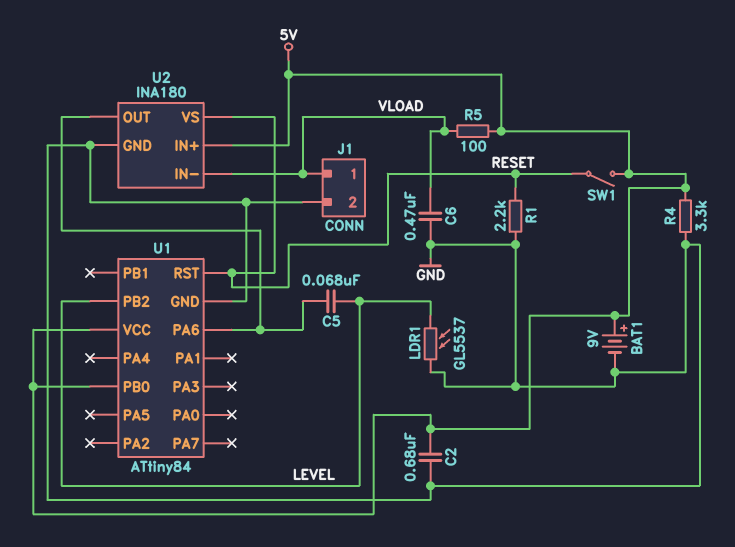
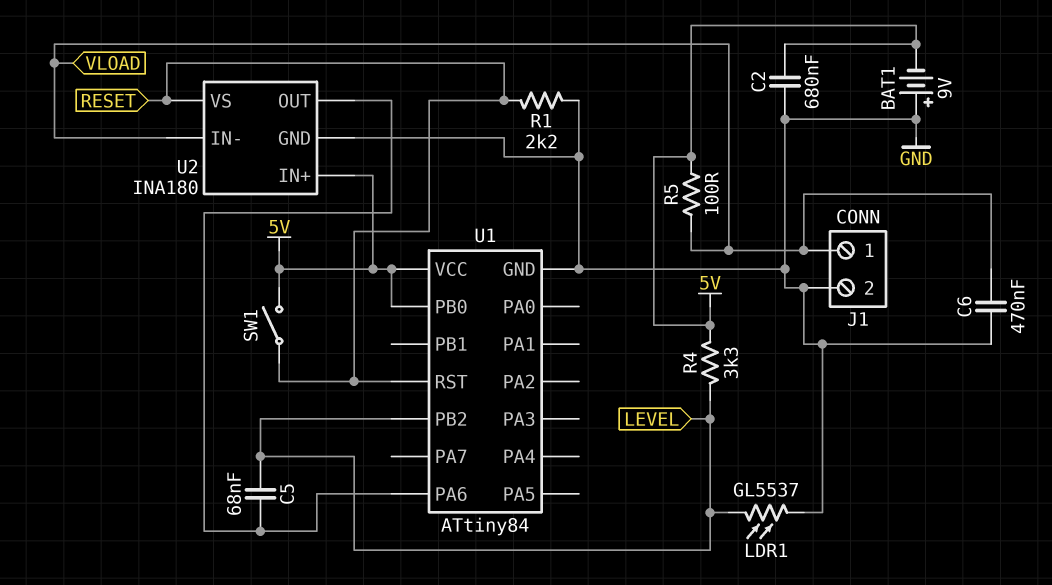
BAT1: 9V (plus 5V, minus GND) -> 9V (plus GND, minus 5V)
R4: 3.3k (5V, GND) -> 3.3k (5V, LEVEL)

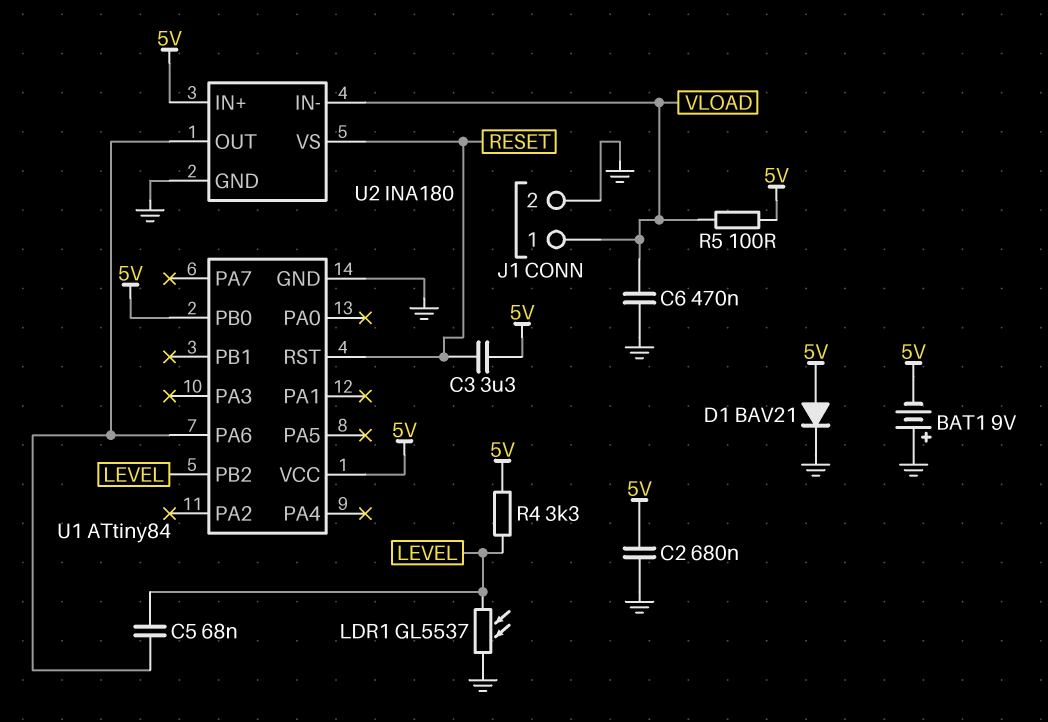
C3: none -> 3.3uF (5V, RESET)
D1: none -> diode BAV21 (A 5V, K GND)
R1: 2.2k (GND, RESET) -> none
SW1: switch (5V, RESET) -> none

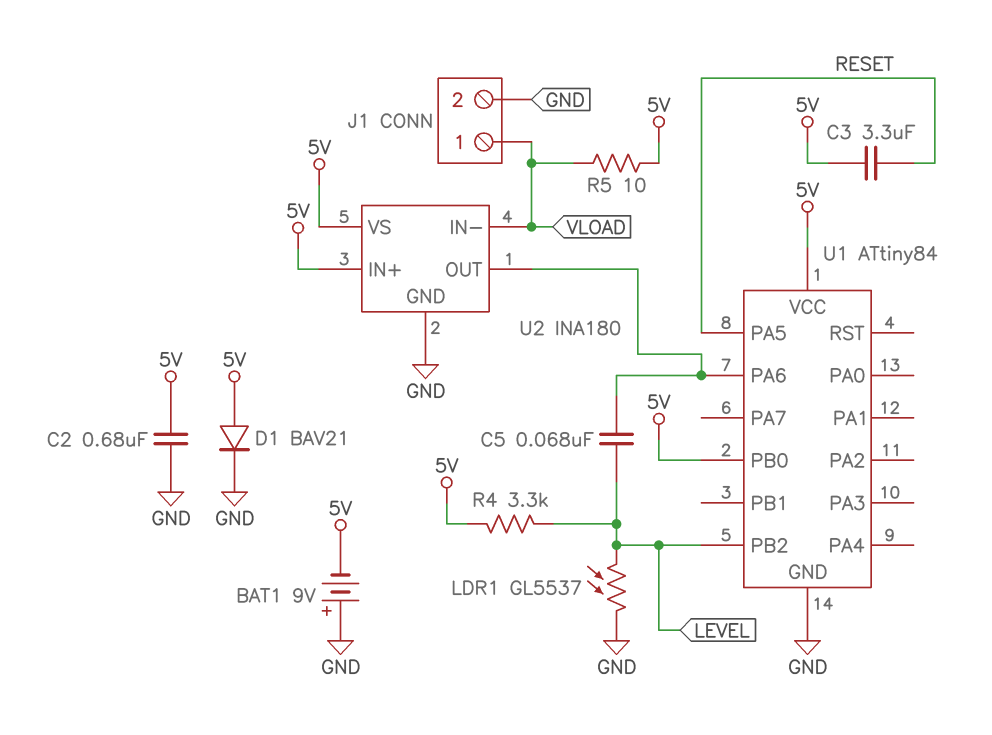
C6: 470nF (GND, VLOAD) -> none
R5: 100 (5V, VLOAD) -> 10 (5V, VLOAD)
U1 pin PA5: none -> RESET
U1 pin RST: RESET -> none
U2 pin VS: RESET -> 5V

